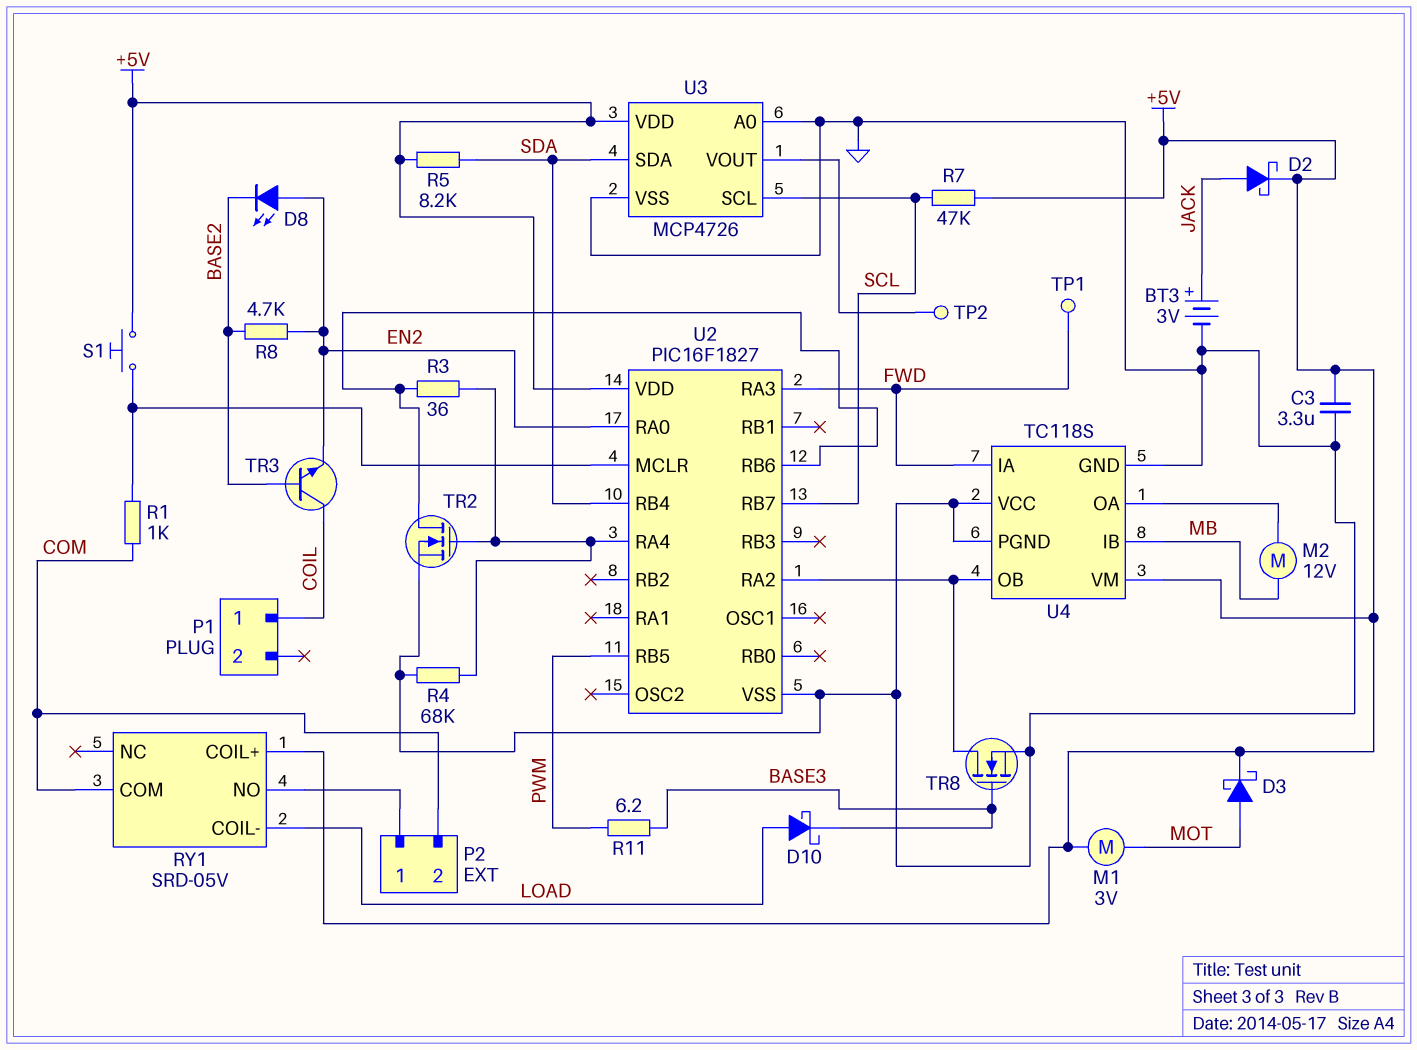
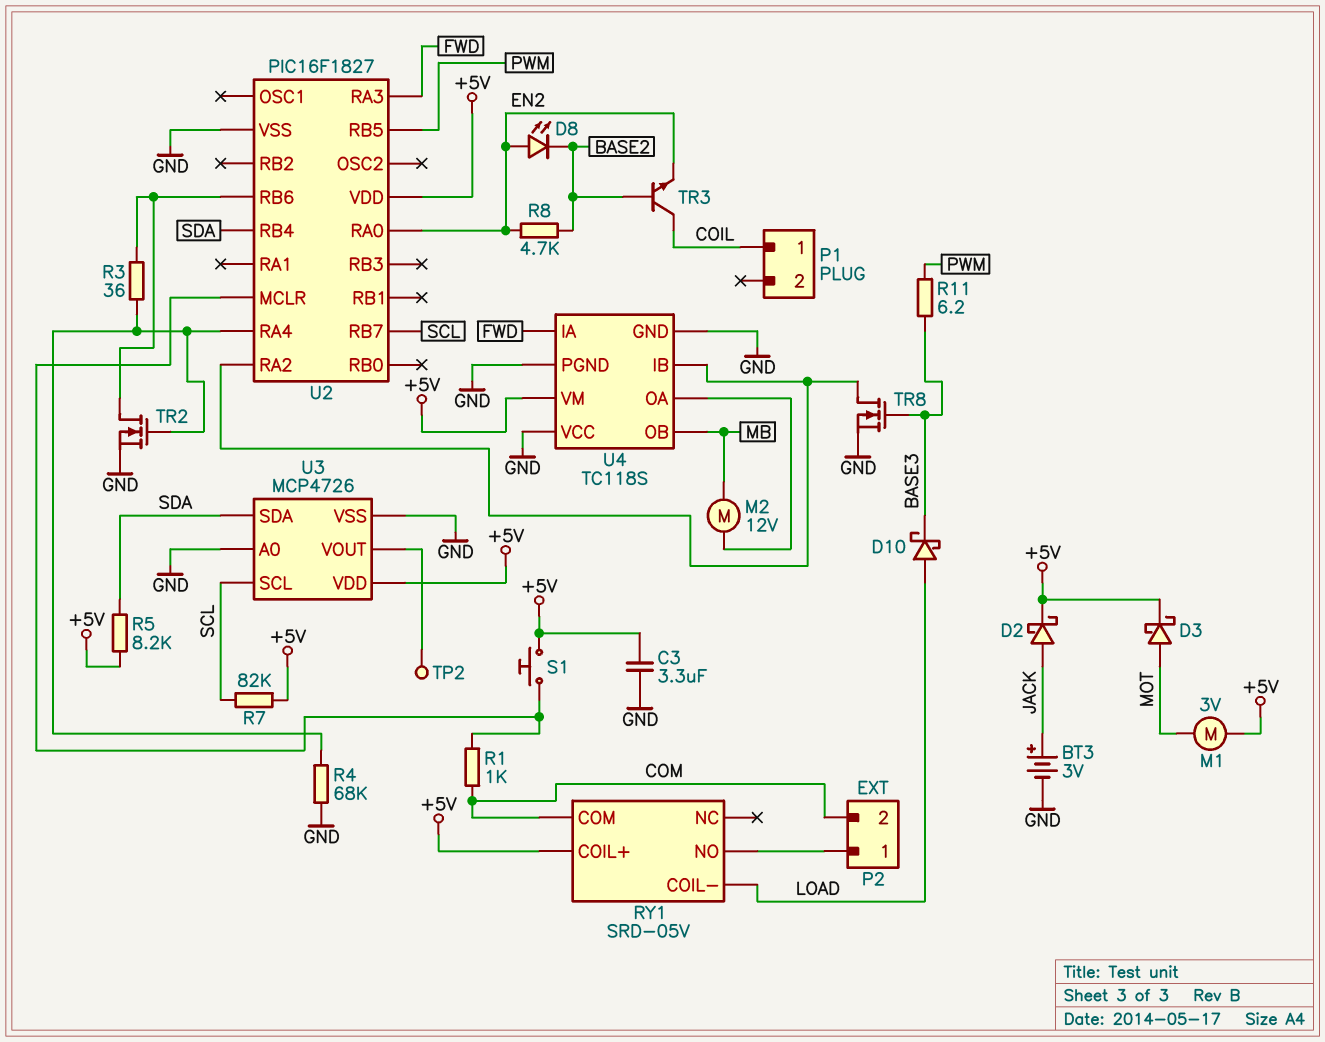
R7: 47k (+5V, SCL) -> 82k (+5V, SCL)
TP1: test point (FWD) -> none
U4 pin IB: MB -> U2/RA2
U4 pin OB: U2/RA2 -> MB

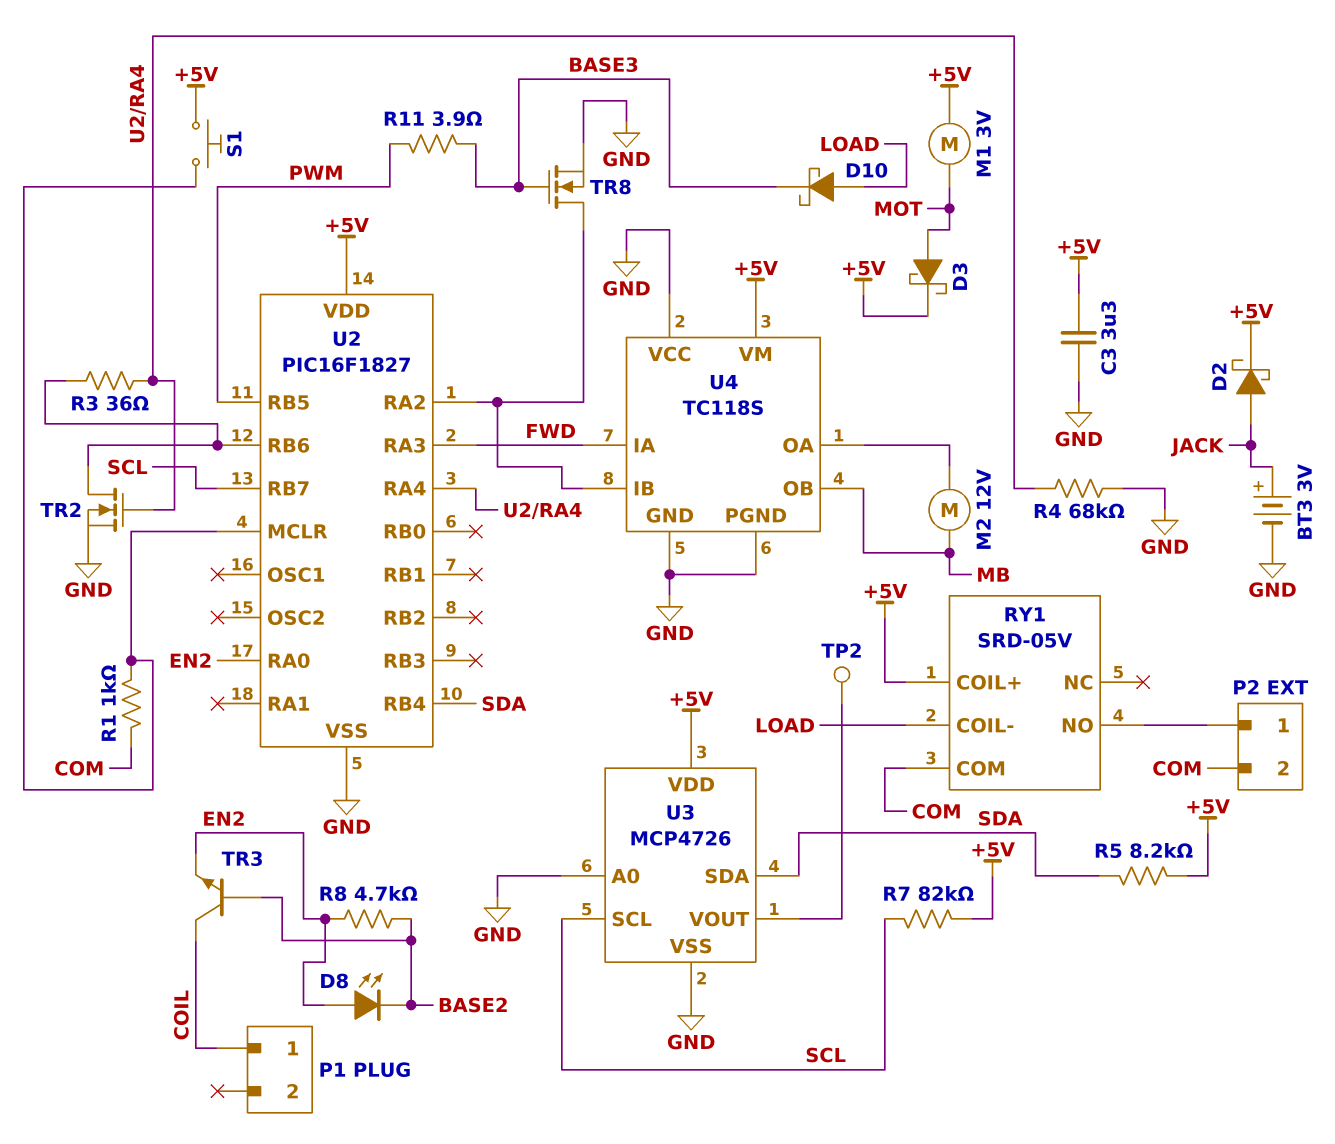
R11: 6.2 (BASE3, PWM) -> 3.9 (BASE3, PWM)

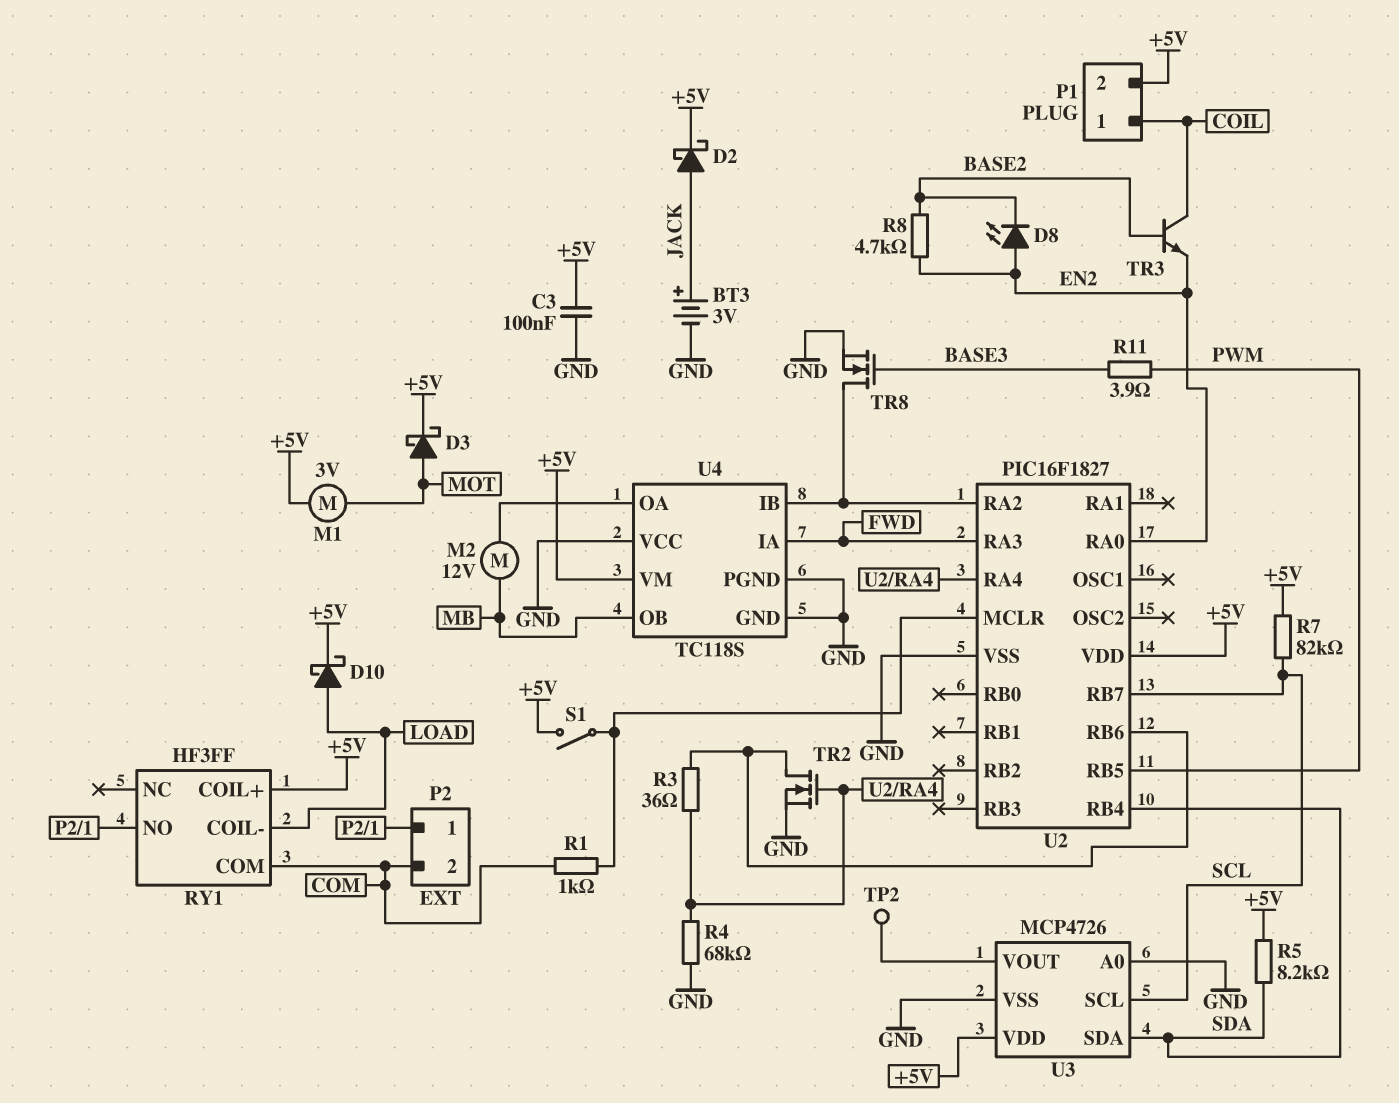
C3: 3.3uF (+5V, GND) -> 100nF (+5V, GND)
D10: schottky (A LOAD, K BASE3) -> schottky (A LOAD, K +5V)
P1 pin 2: none -> +5V
RY1: SRD-05V -> HF3FF
S1: button (+5V, U2/MCLR) -> switch (+5V, U2/MCLR)

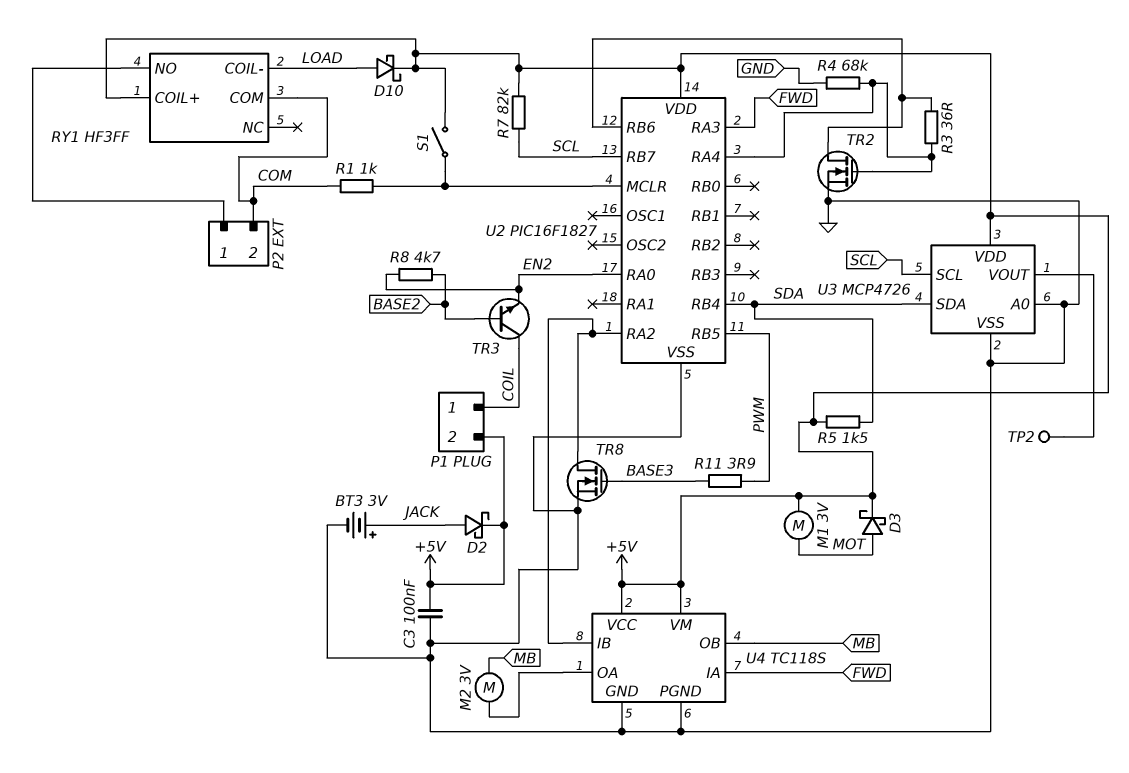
D8: LED (A EN2, K BASE2) -> none
M2: motor 12V (MB, U4/OA) -> motor 3V (MB, U4/OA)
R5: 8.2k (+5V, SDA) -> 1.5k (+5V, SDA)
U4 pin VCC: GND -> +5V

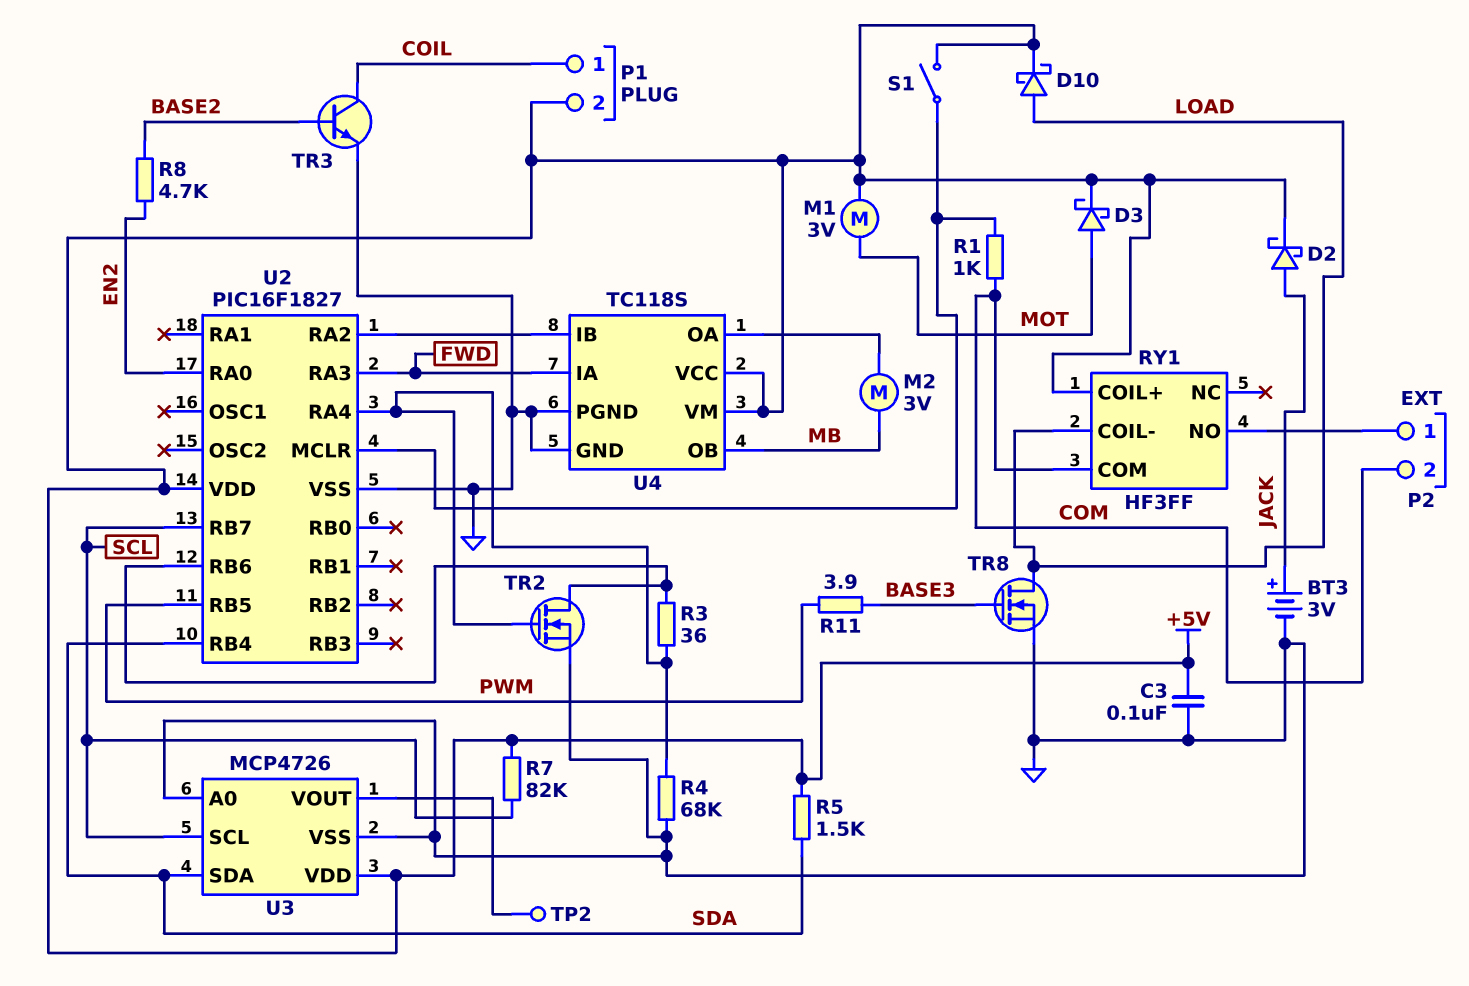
TR3: NPN (B BASE2, C COIL, E EN2) -> NPN (B BASE2, C COIL, E GND)
TR8: NMOS (G BASE3, D U2/RA2, S GND) -> NMOS (G BASE3, D LOAD, S GND)

